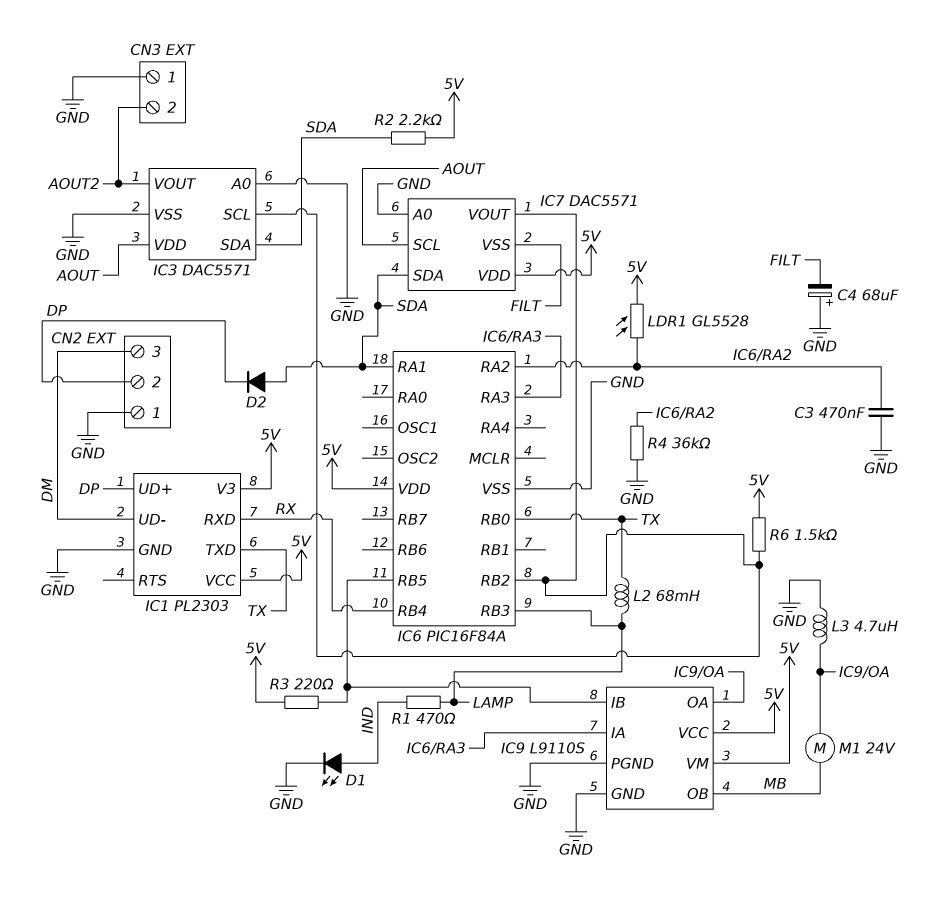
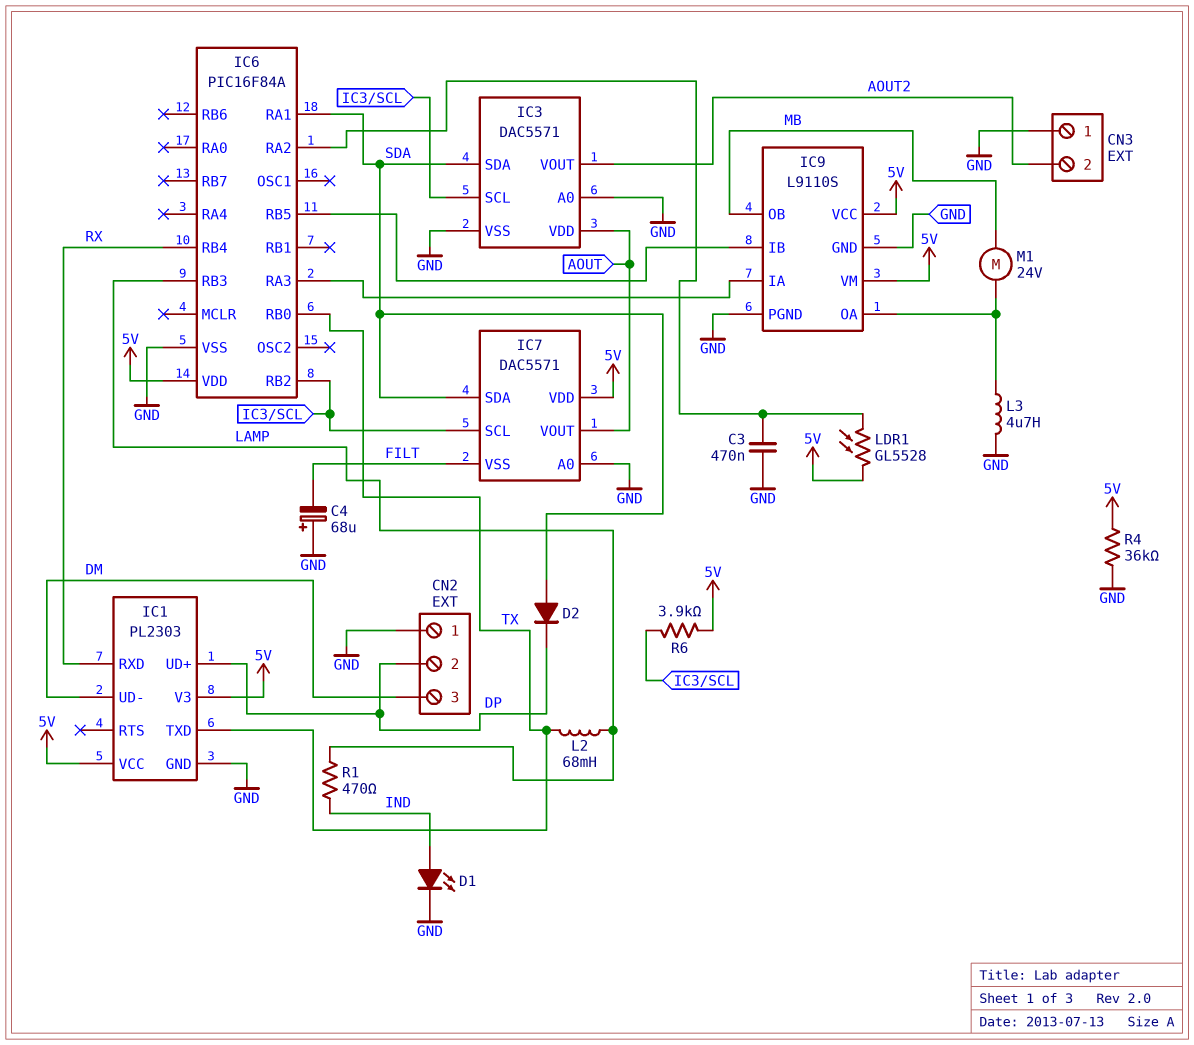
IC7 pin SCL: AOUT -> IC3/SCL
IC7 pin VOUT: IC3/SCL -> AOUT
R2: 2.2k (5V, SDA) -> none
R3: 220 (5V, IC6/RB5) -> none
R4: 36k (GND, IC6/RA2) -> 36k (5V, GND)
R6: 1.5k (5V, IC3/SCL) -> 3.9k (5V, IC3/SCL)

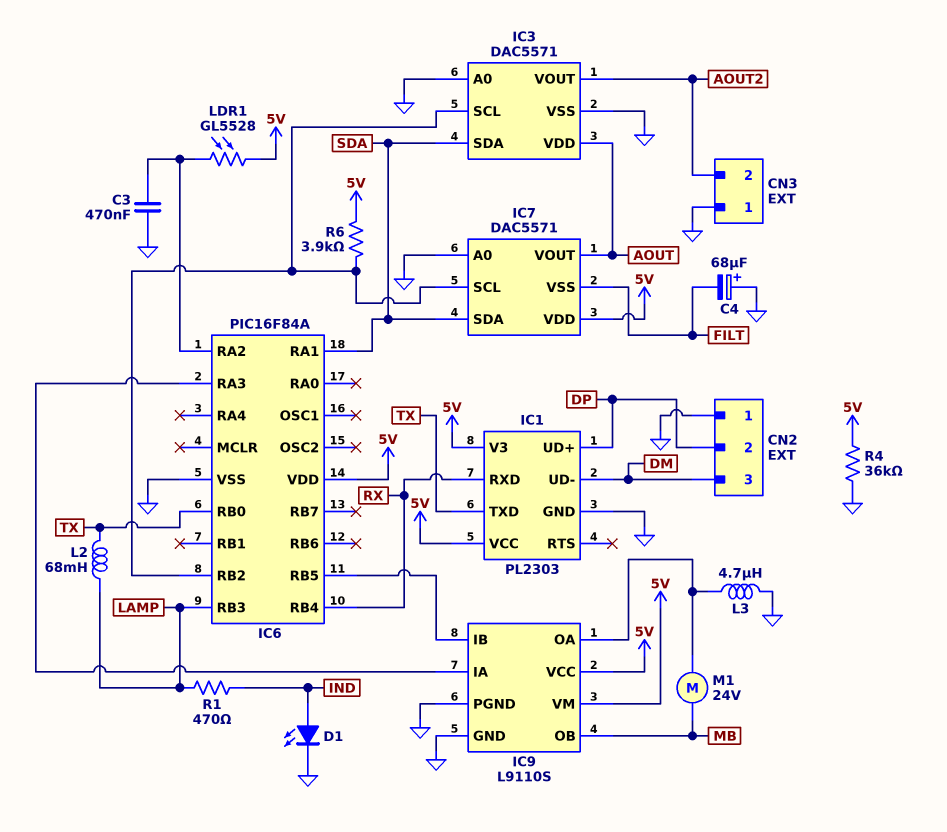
D2: diode (A SDA, K DP) -> none

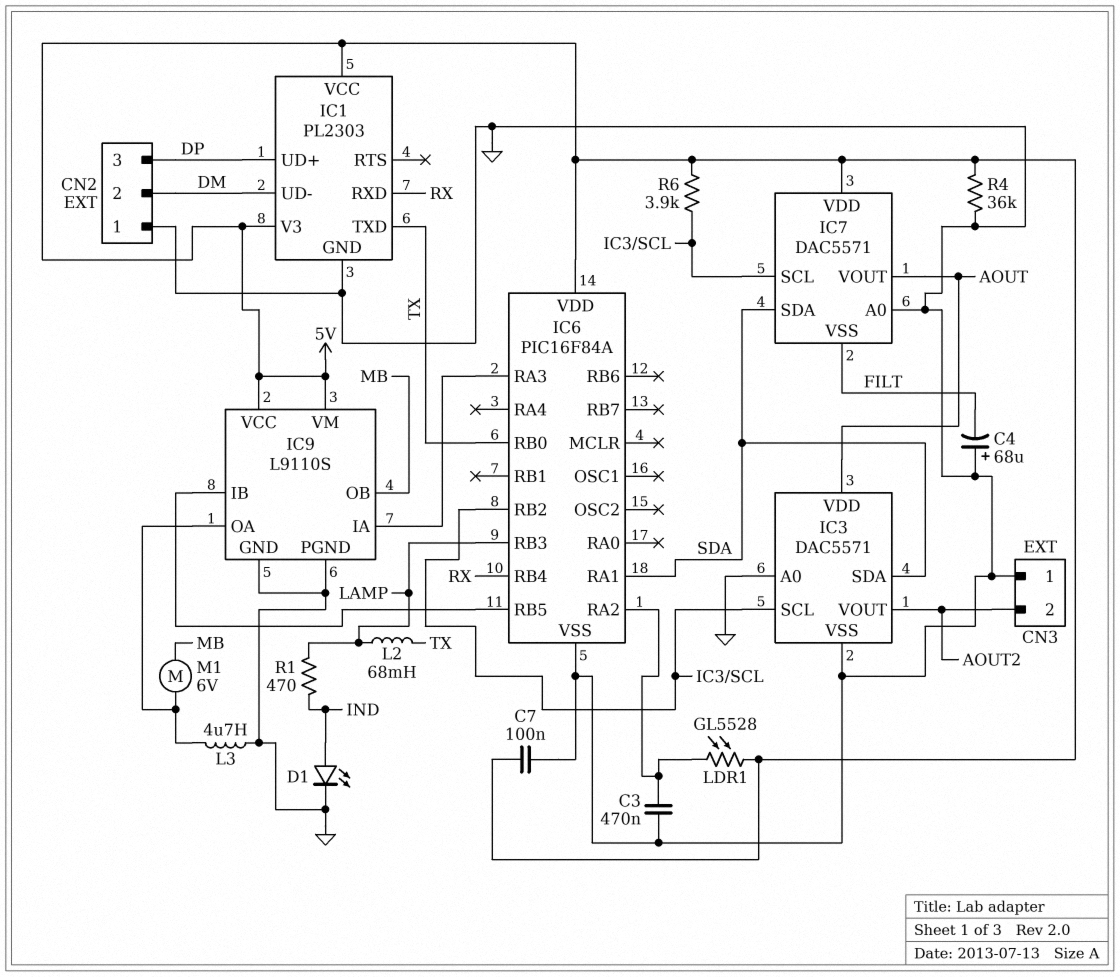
C7: none -> 100nF (5V, GND)
CN2 pin 2: DP -> DM
CN2 pin 3: DM -> DP
M1: motor 24V (IC9/OA, MB) -> motor 6V (IC9/OA, MB)

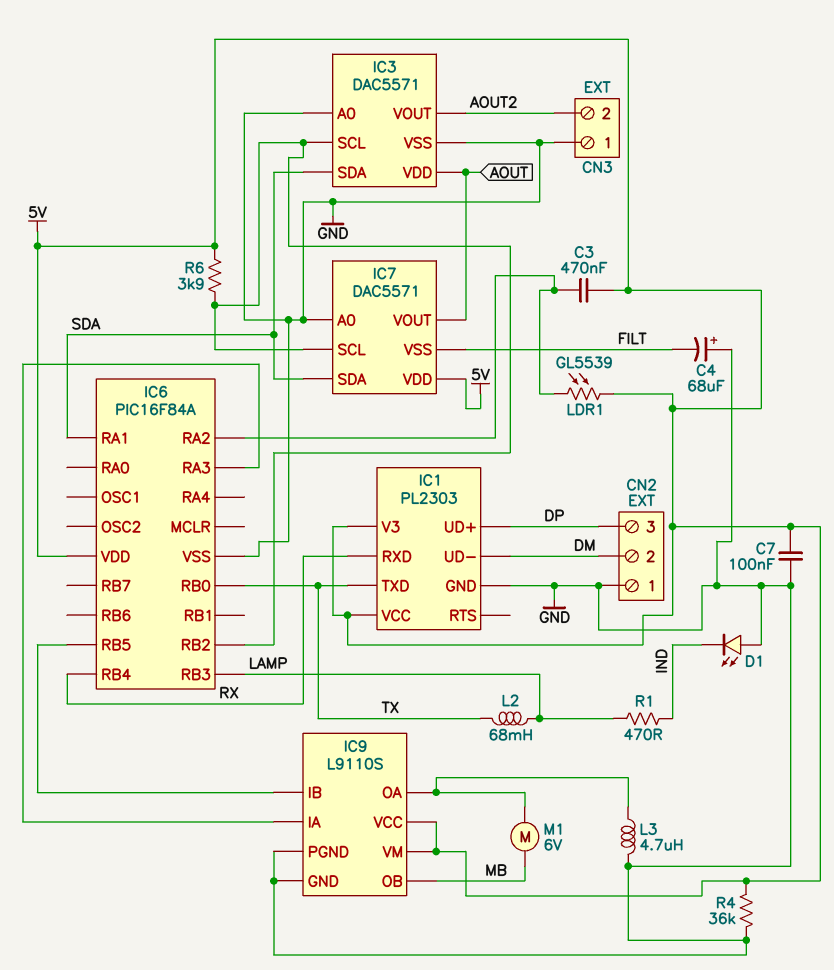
C3: 470nF (GND, IC6/RA2) -> 470nF (5V, IC6/RA2)
D1: LED (A IND, K GND) -> LED (A GND, K IND)
LDR1: GL5528 (5V, IC6/RA2) -> GL5539 (5V, IC6/RA2)

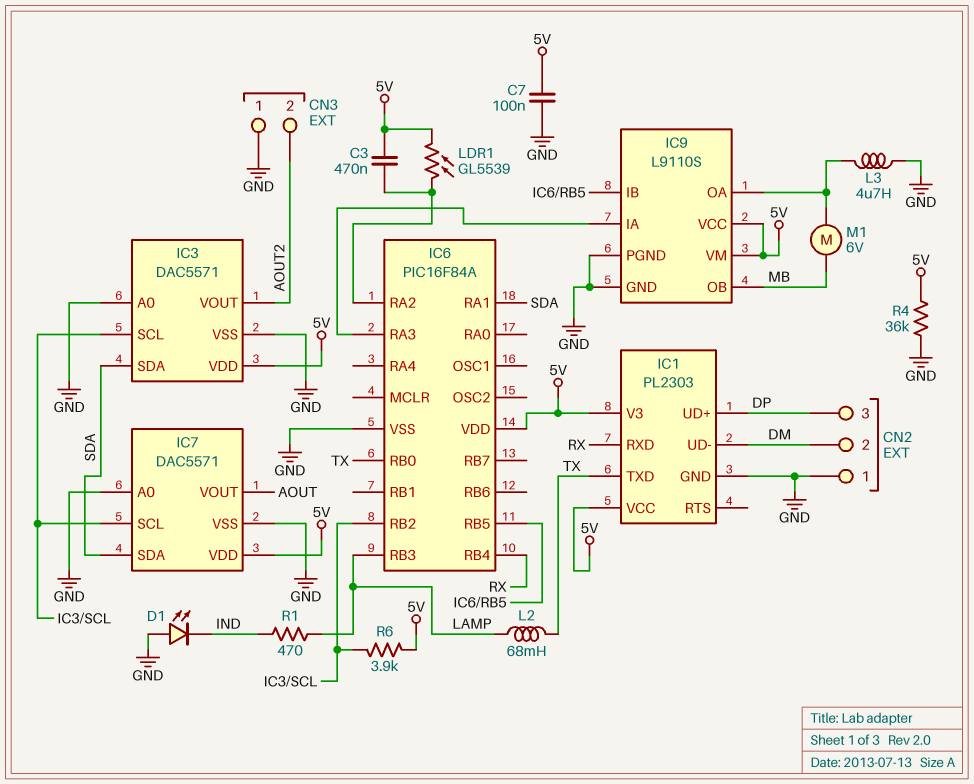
C4: 68uF (plus GND, minus FILT) -> none
IC3 pin VDD: AOUT -> 5V
IC7 pin VSS: FILT -> GND

